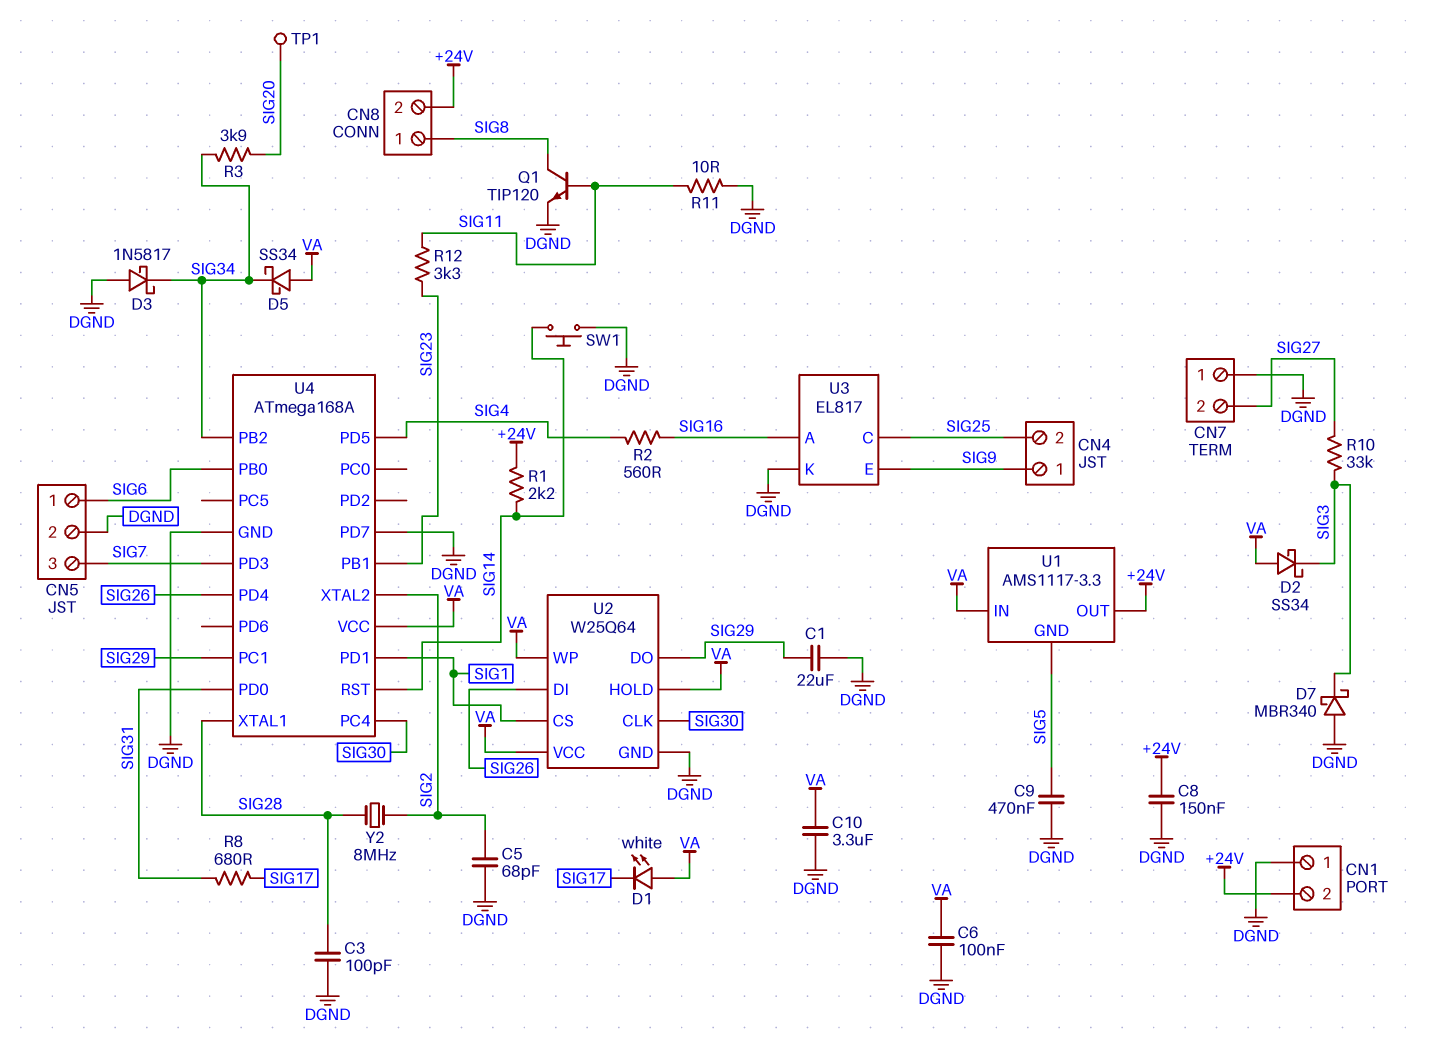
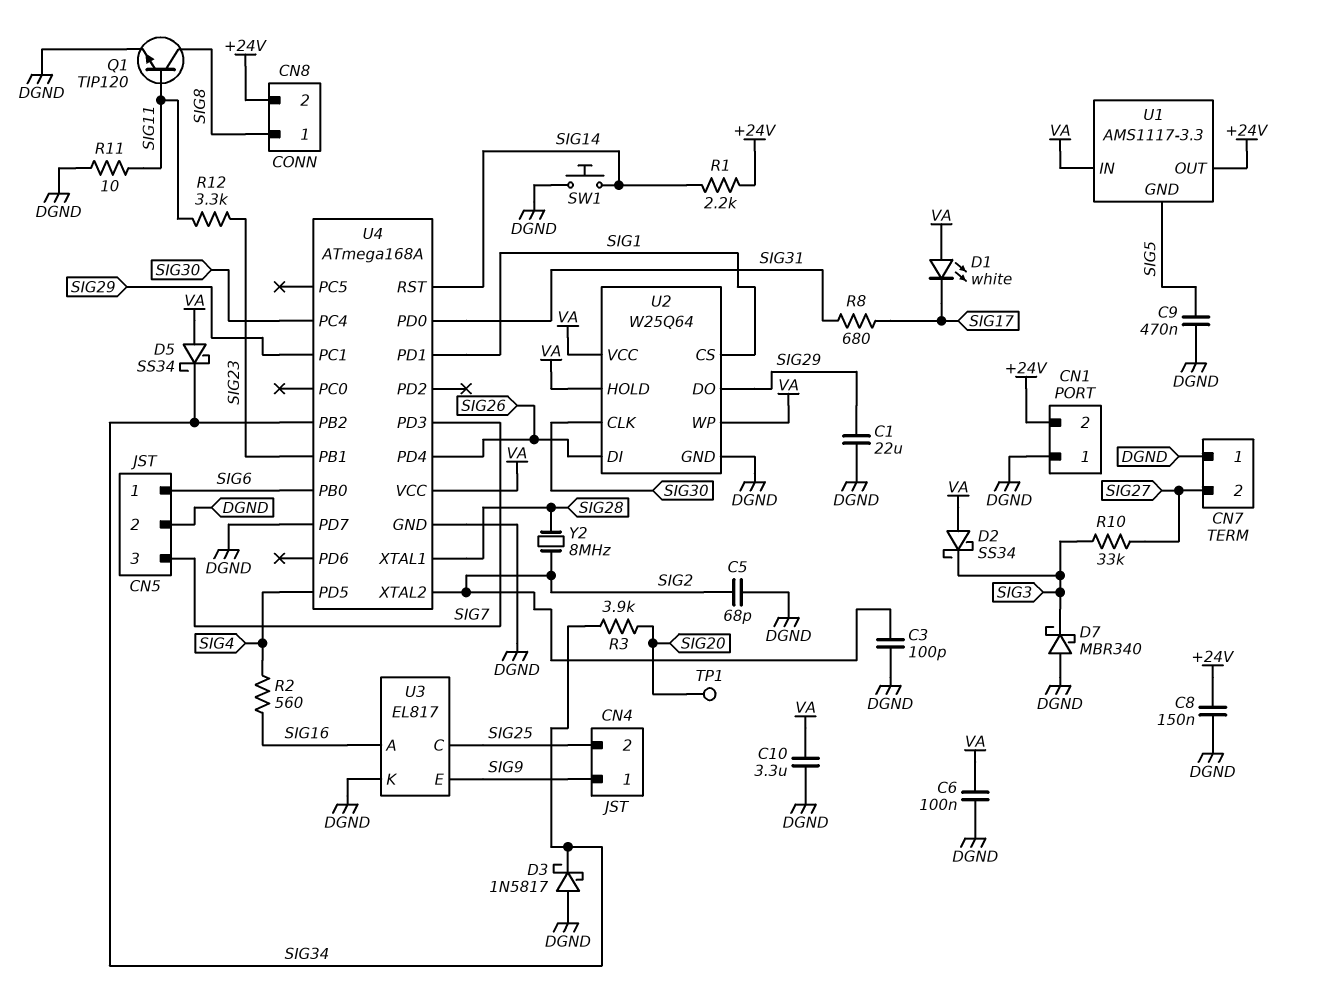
C3: 100pF (DGND, SIG28) -> 100pF (DGND, SIG2)

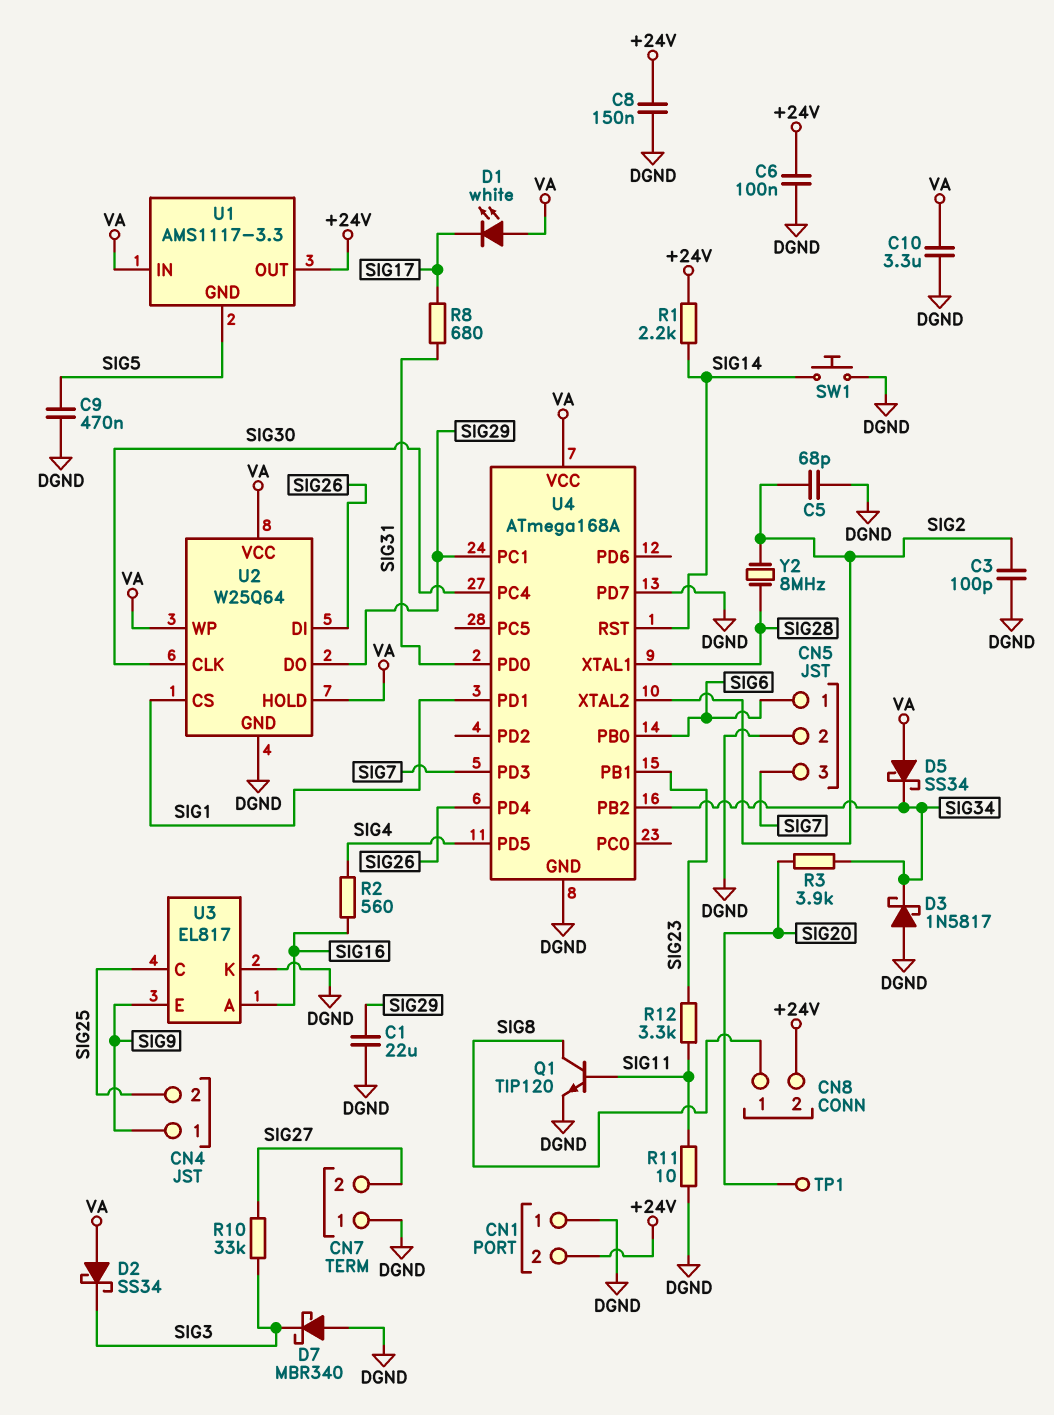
C6: 100nF (DGND, VA) -> 100nF (+24V, DGND)

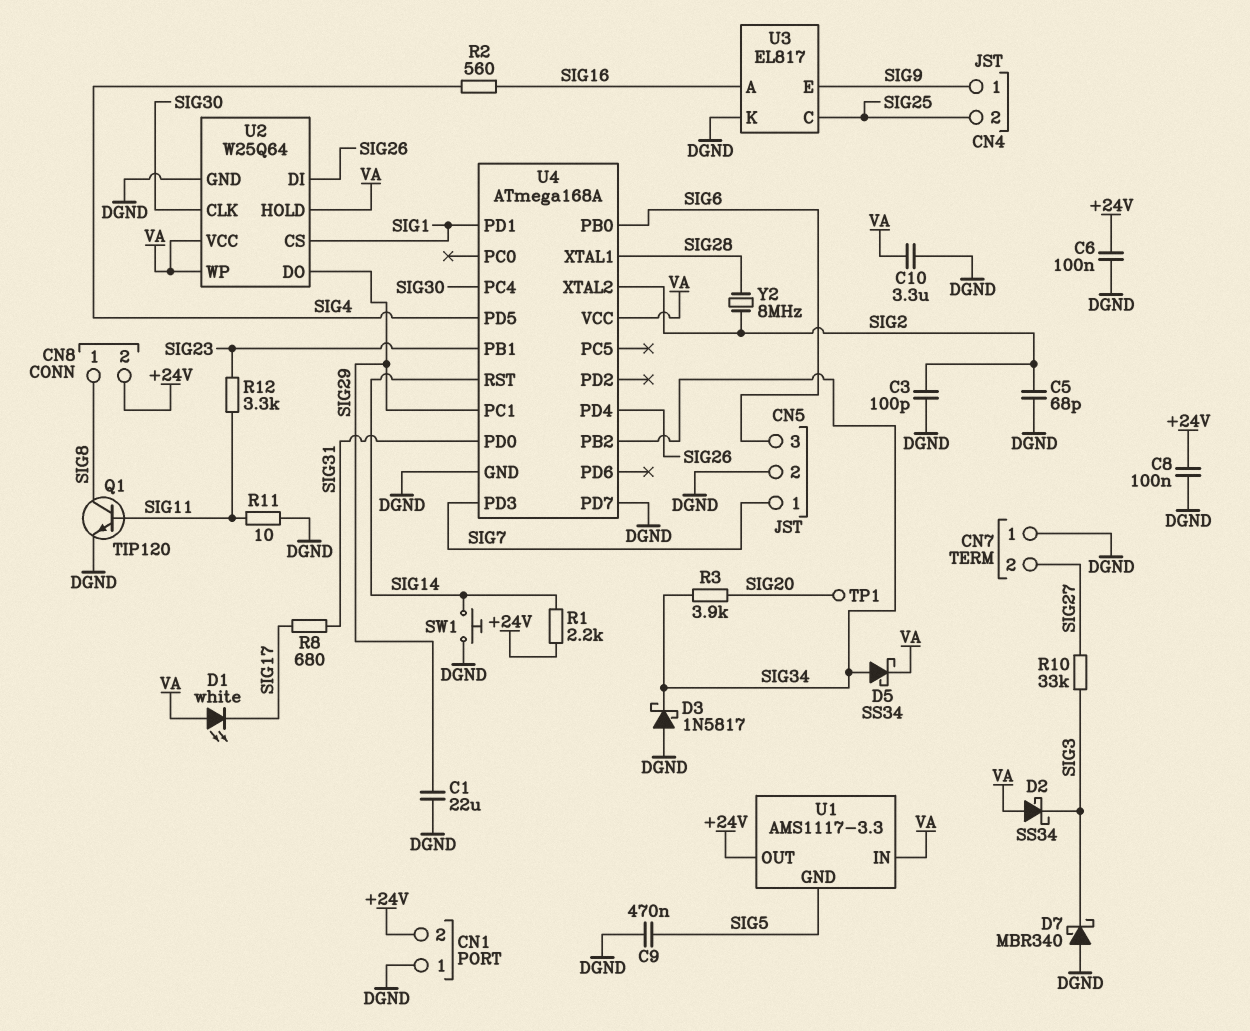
C8: 150nF (+24V, DGND) -> 100nF (+24V, DGND)
CN5 pin 1: SIG6 -> SIG7
CN5 pin 3: SIG7 -> SIG6
D5: schottky SS34 (A VA, K SIG34) -> schottky SS34 (A SIG34, K VA)

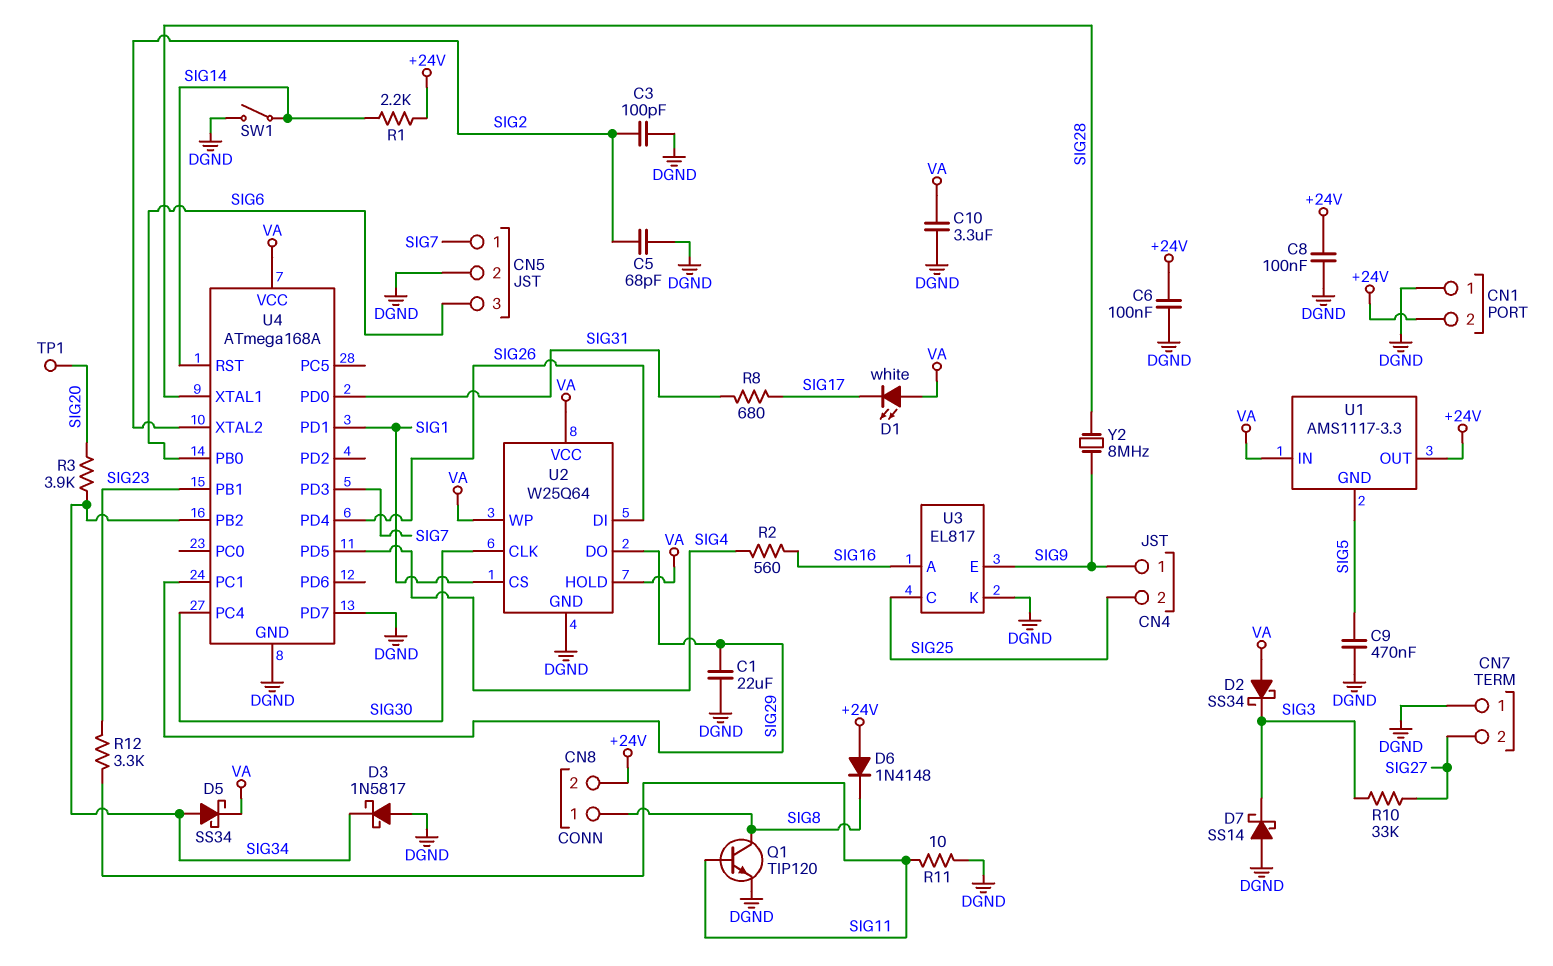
D6: none -> diode 1N4148 (A +24V, K SIG8)
D7: schottky MBR340 (A DGND, K SIG3) -> schottky SS14 (A DGND, K SIG3)
SW1: button (DGND, SIG14) -> switch (DGND, SIG14)
Y2: 8MHz (SIG2, SIG28) -> 8MHz (SIG9, SIG28)

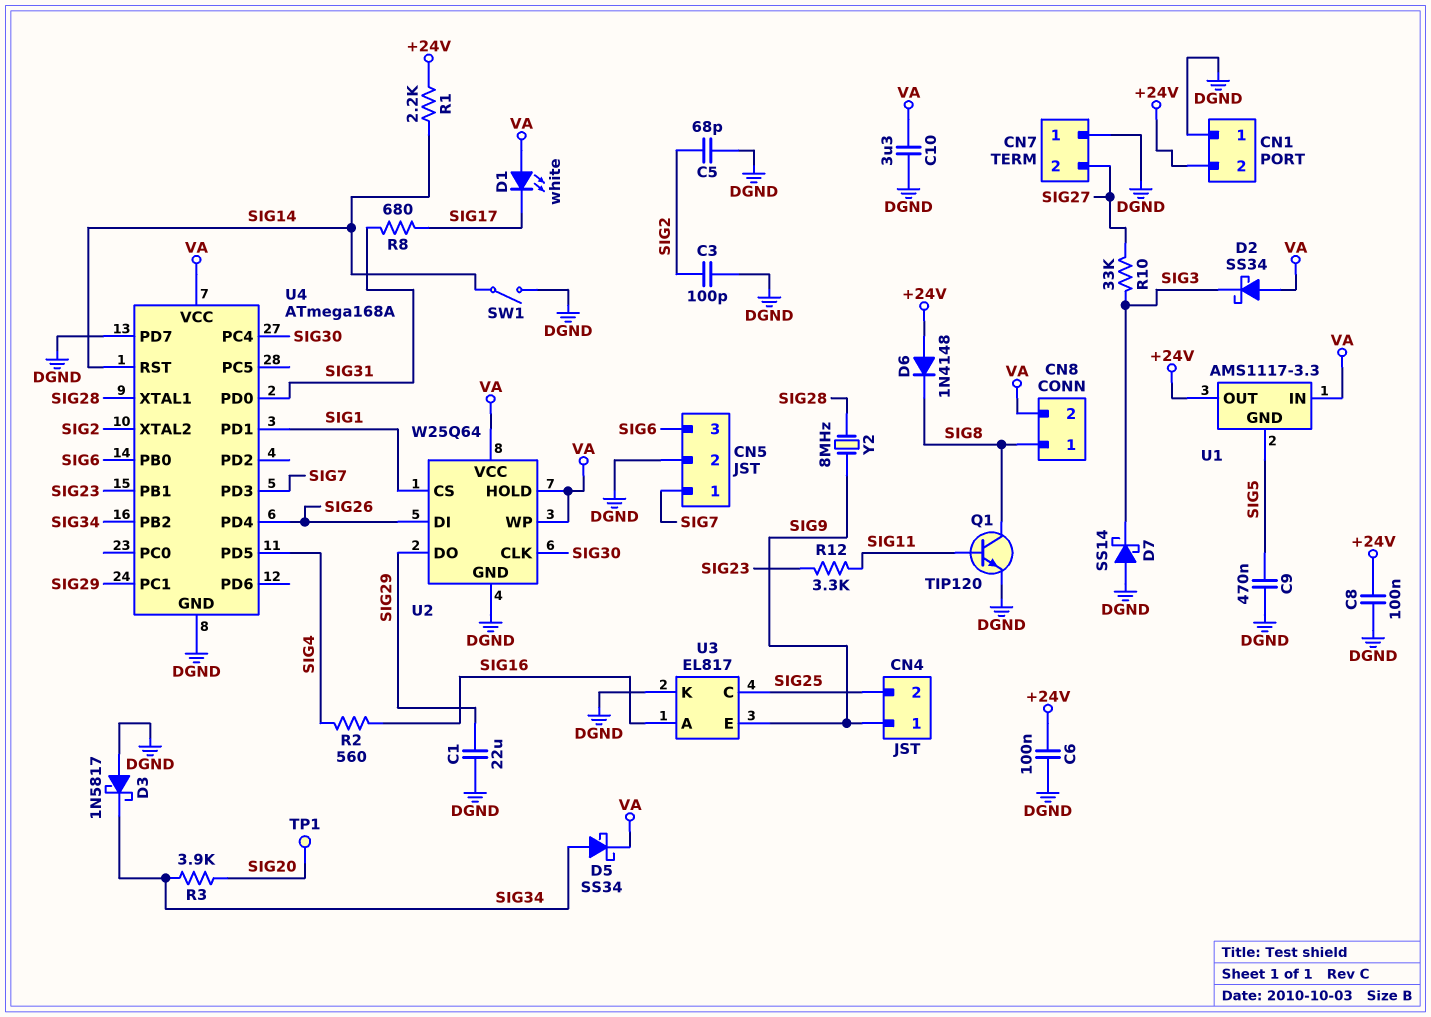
CN8 pin 2: +24V -> VA
R11: 10 (DGND, SIG11) -> none

